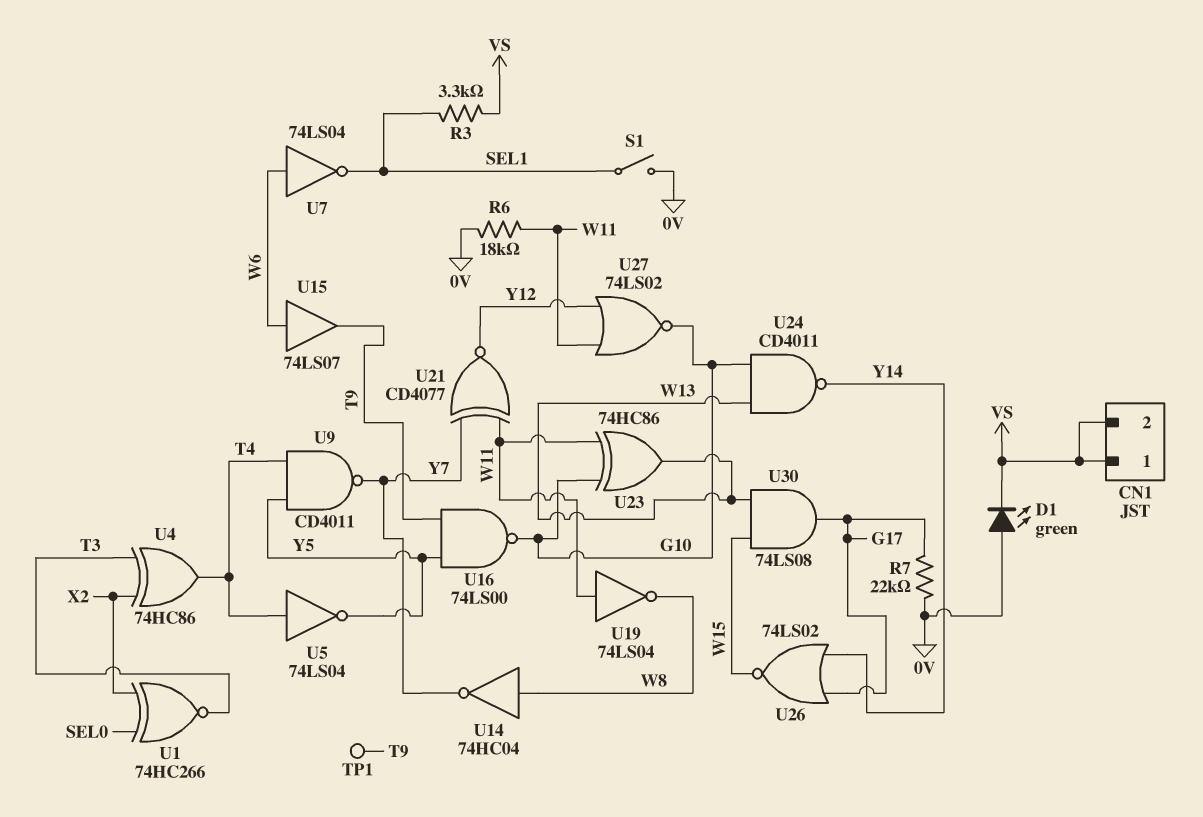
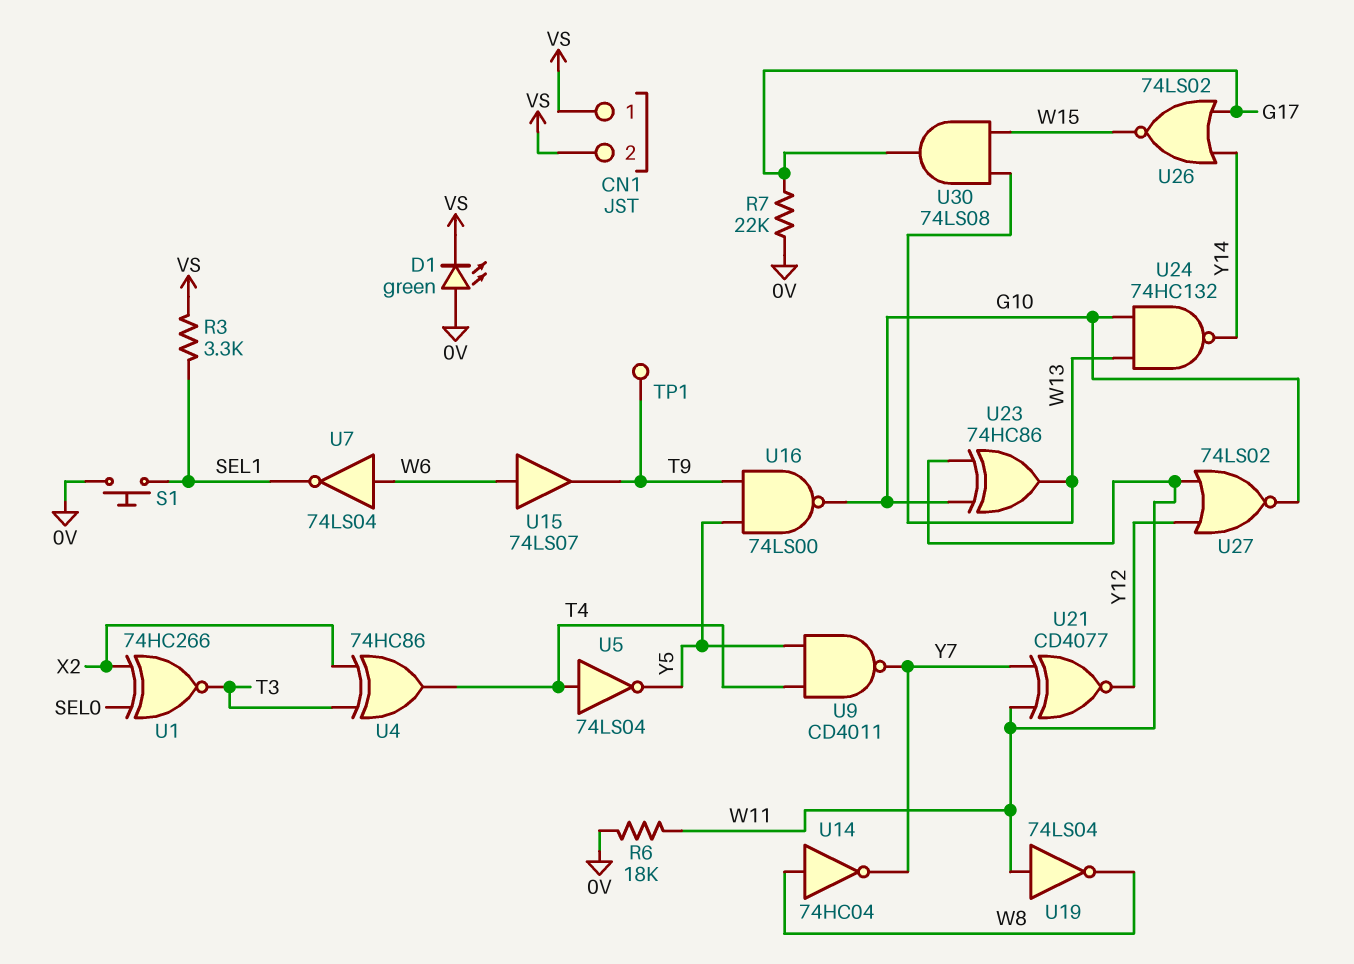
S1: switch (0V, SEL1) -> button (0V, SEL1)
U24: NAND CD4011 (in G10, in W13, out Y14) -> NAND 74HC132 (in G10, in W13, out Y14)

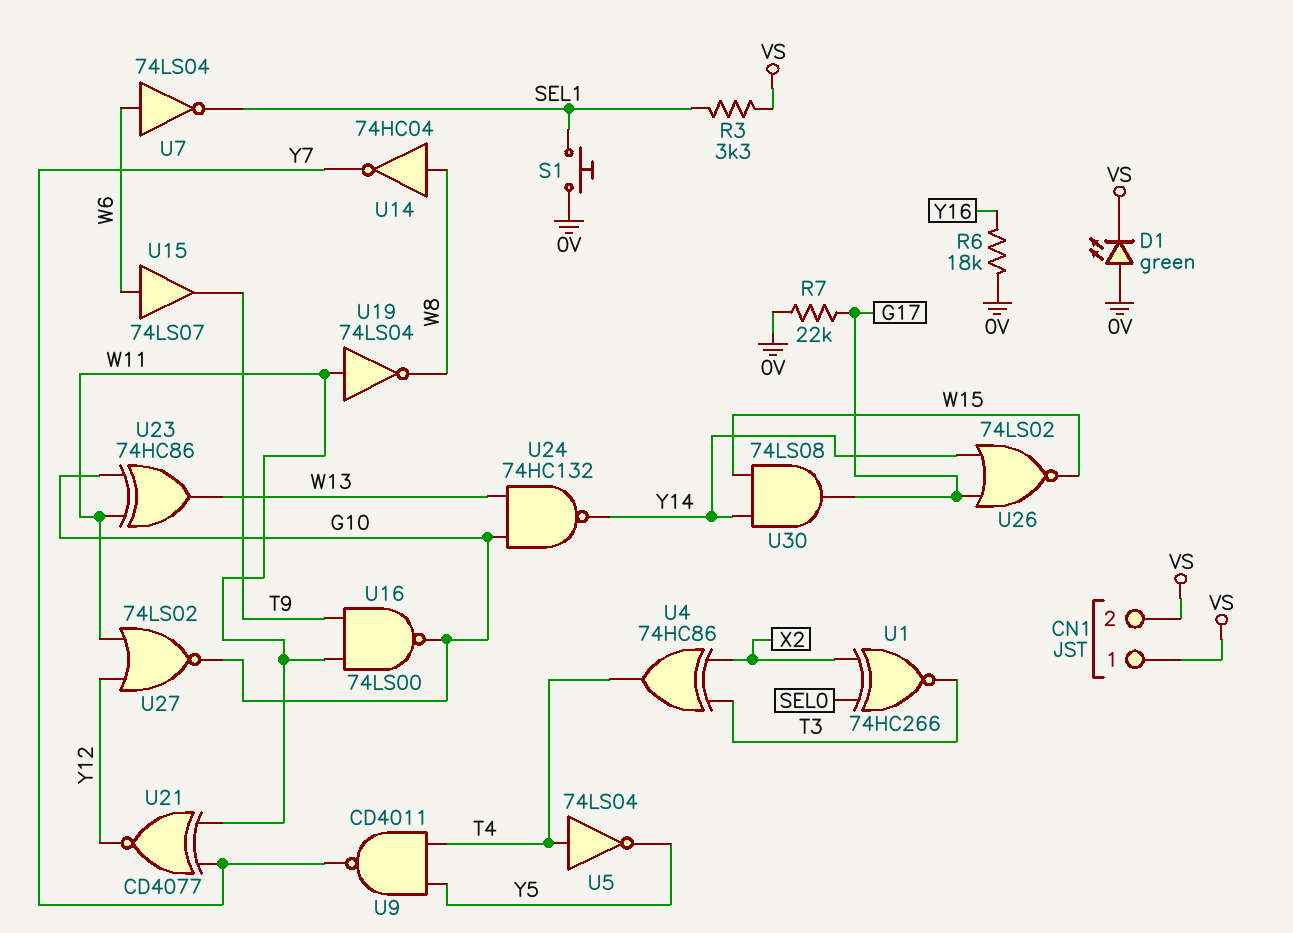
R6: 18k (0V, W11) -> 18k (0V, Y16)
TP1: test point (T9) -> none
U16: NAND 74LS00 (in T9, in Y5, out G10) -> NAND 74LS00 (in T9, in W11, out G10)
U30: AND 74LS08 (in W13, in W15, out G17) -> AND 74LS08 (in W15, in Y14, out G17)

